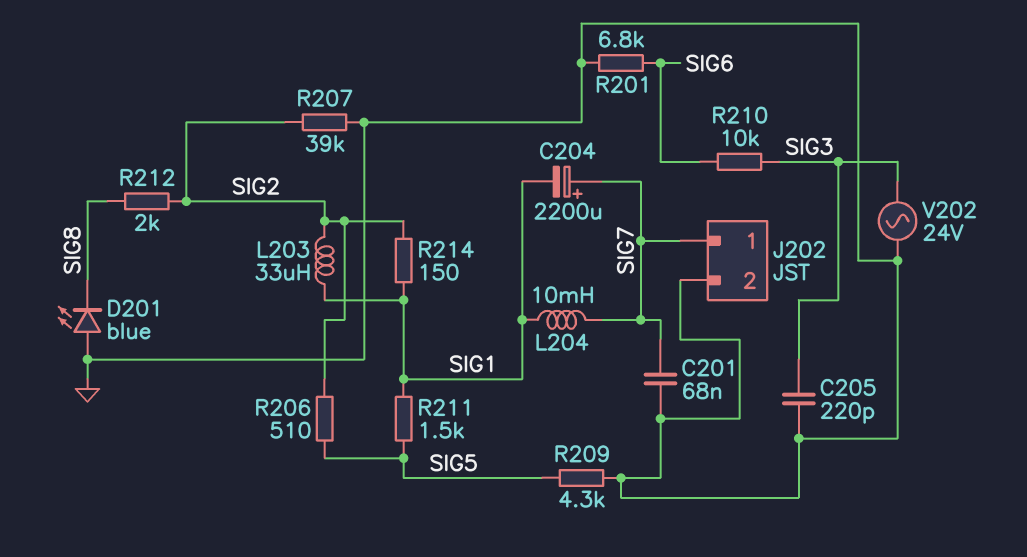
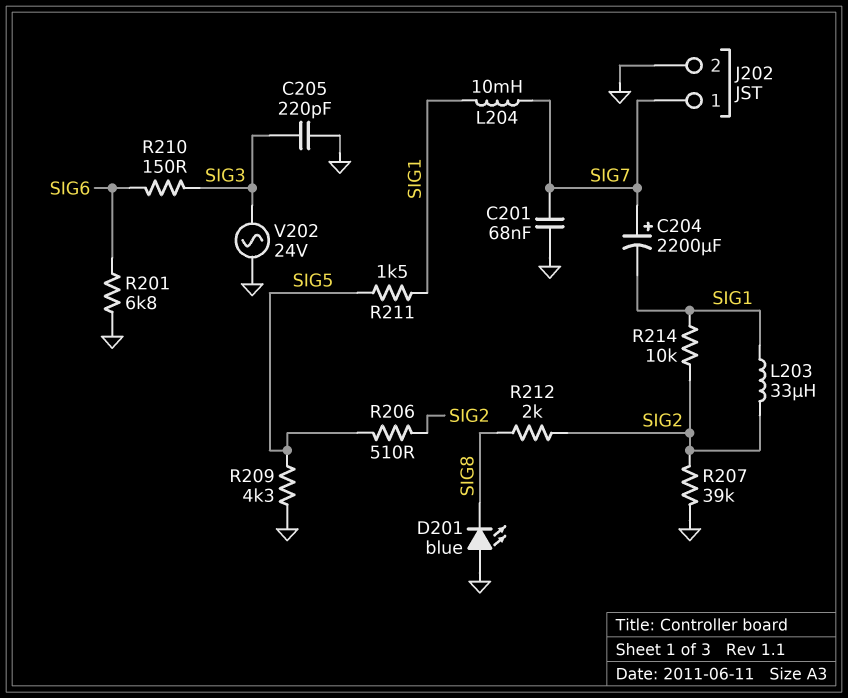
R210: 10k (SIG3, SIG6) -> 150 (SIG3, SIG6)
R214: 150 (SIG1, SIG2) -> 10k (SIG1, SIG2)

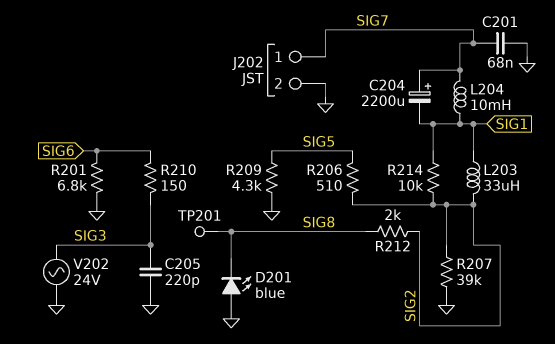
R211: 1.5k (SIG1, SIG5) -> none
TP201: none -> test point (SIG8)

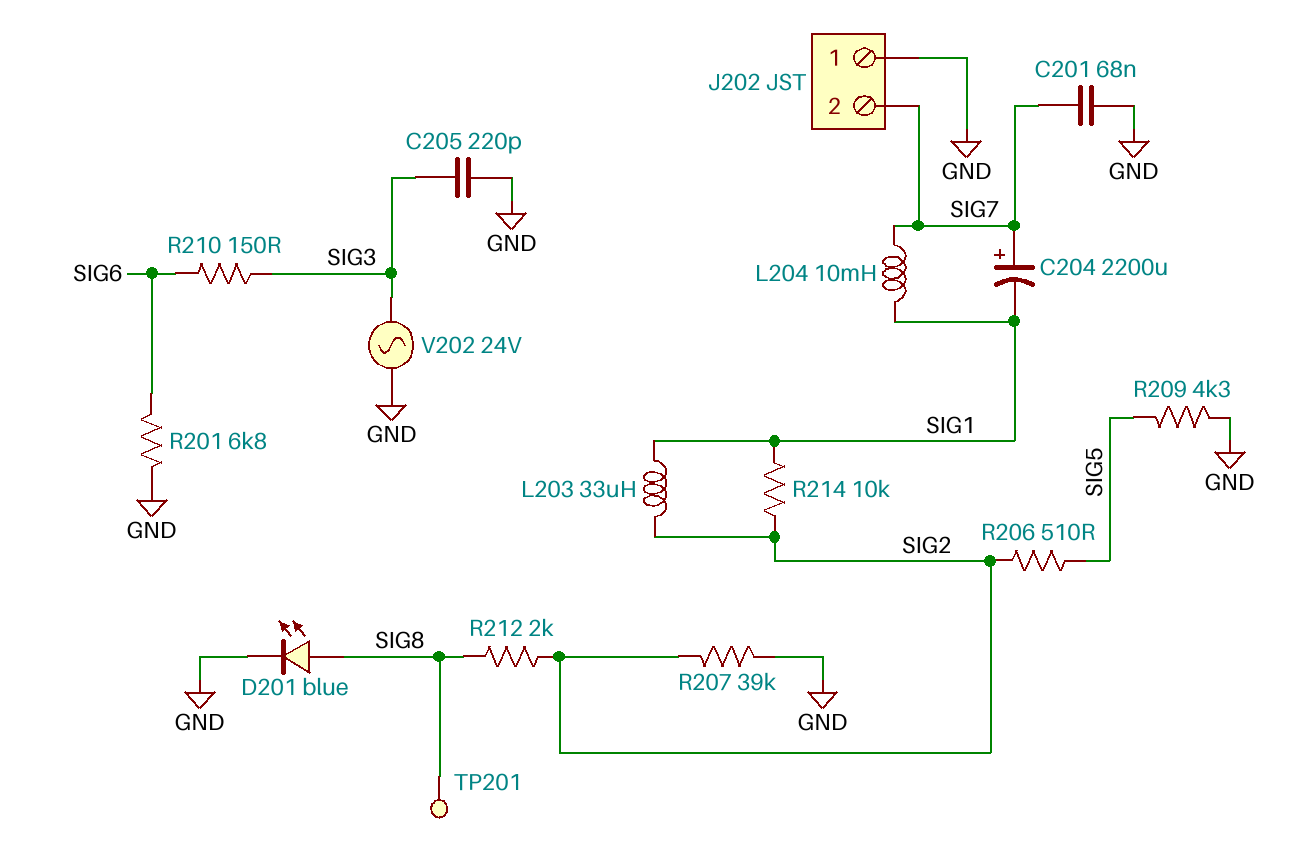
D201: LED blue (A GND, K SIG8) -> LED blue (A SIG8, K GND)
J202 pin 1: SIG7 -> GND
J202 pin 2: GND -> SIG7

